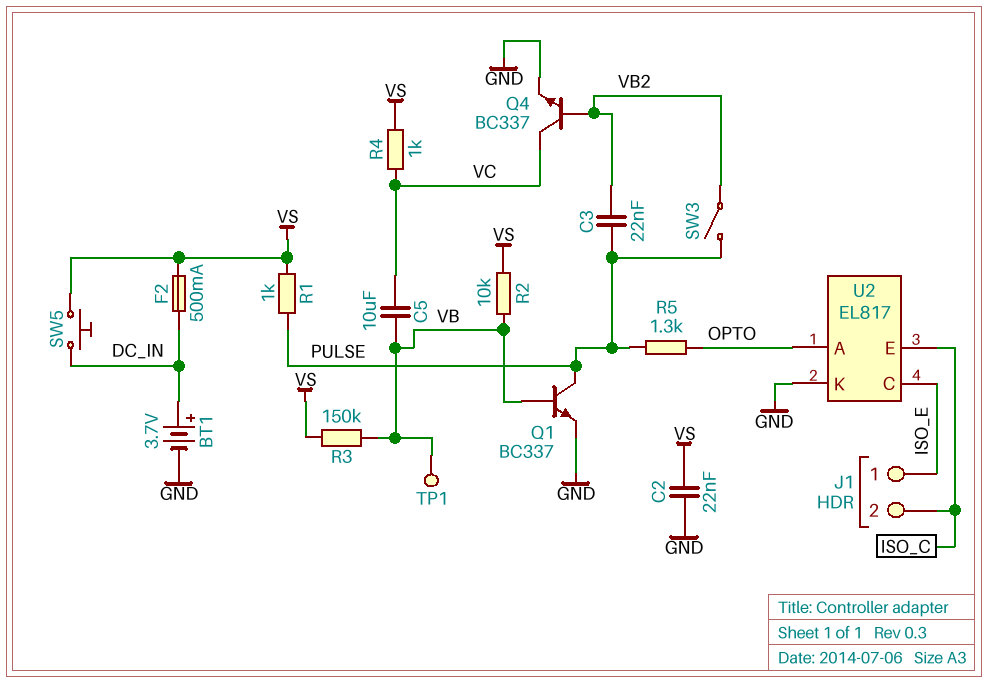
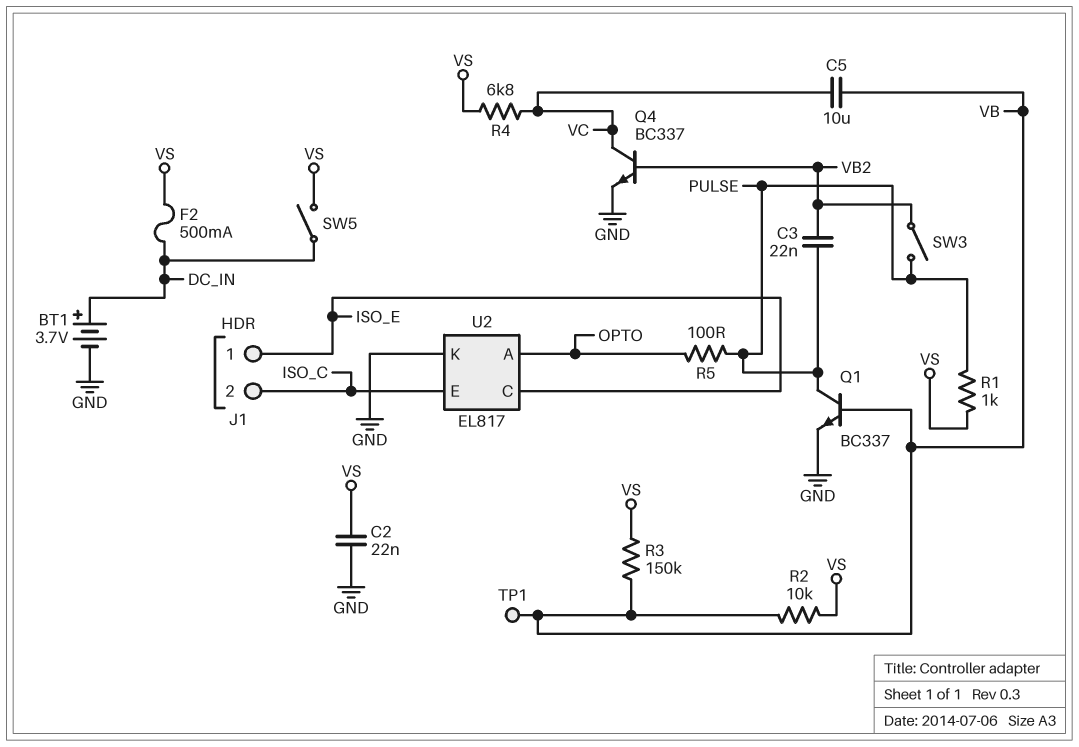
R4: 1k (VC, VS) -> 6.8k (VC, VS)
R5: 1.3k (OPTO, PULSE) -> 100 (OPTO, PULSE)
SW5: button (DC_IN, VS) -> switch (DC_IN, VS)

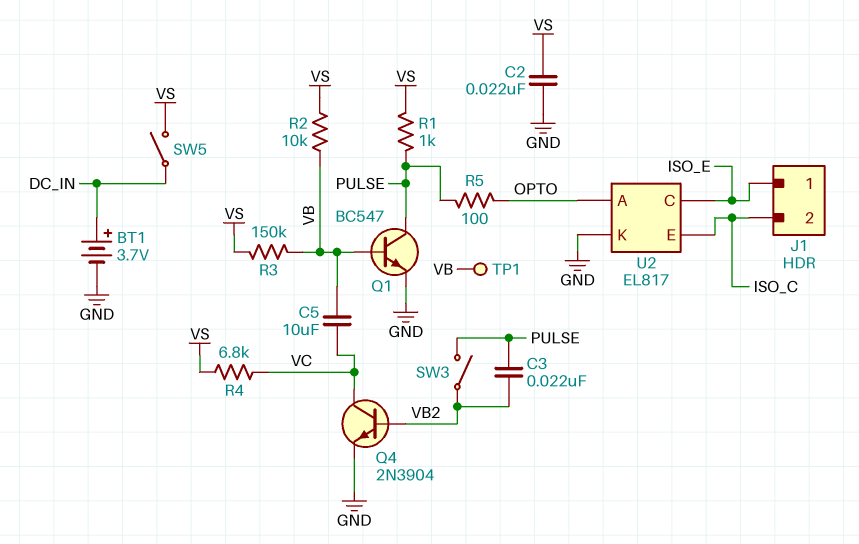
F2: 500mA (DC_IN, VS) -> none
Q1: NPN BC337 (B VB, C PULSE, E GND) -> NPN BC547 (B VB, C PULSE, E GND)
Q4: NPN BC337 (B VB2, C VC, E GND) -> NPN 2N3904 (B VB2, C VC, E GND)

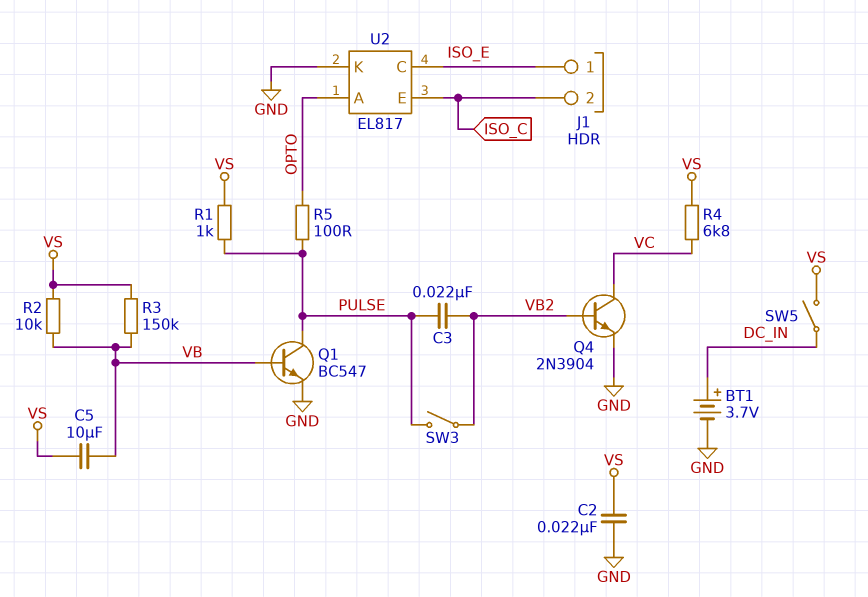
C5: 10uF (VB, VC) -> 10uF (VB, VS)
TP1: test point (VB) -> none

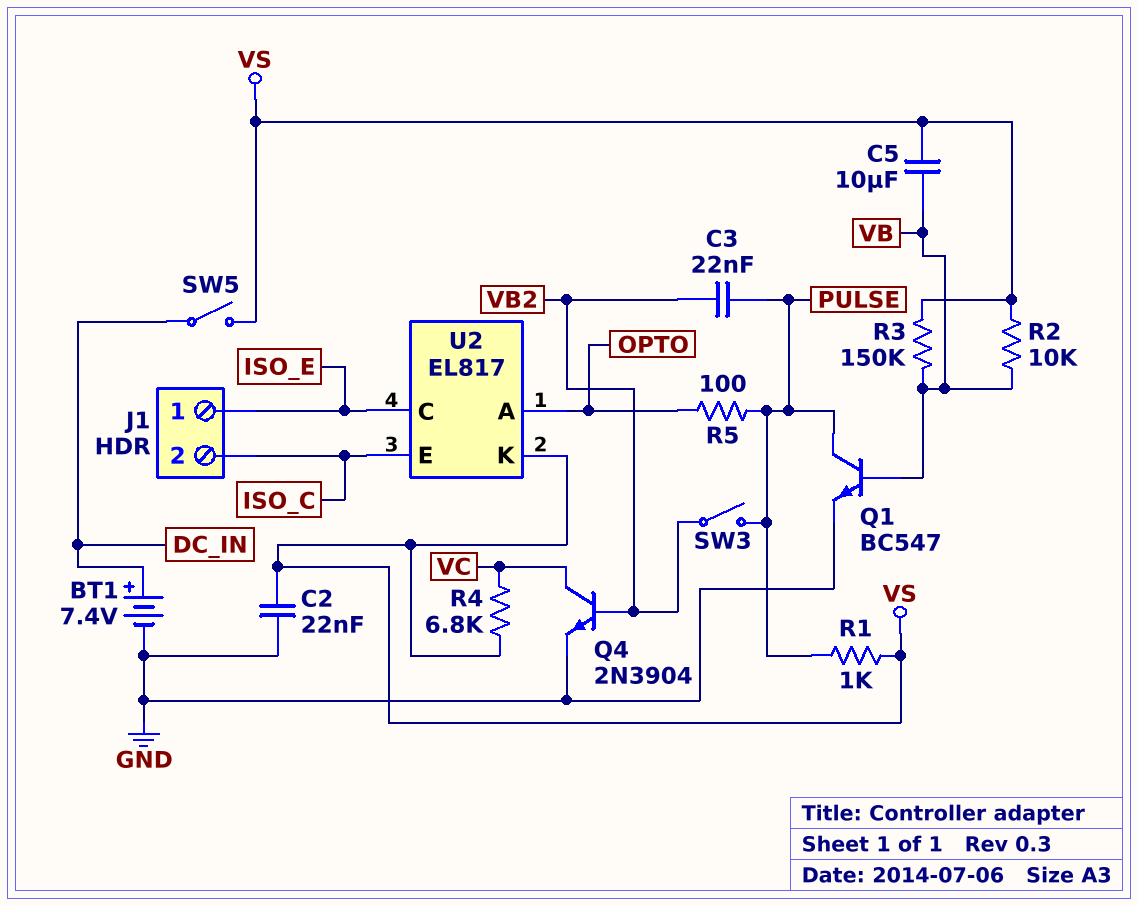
BT1: 3.7V (plus DC_IN, minus GND) -> 7.4V (plus DC_IN, minus GND)
U2 pin K: GND -> VS

